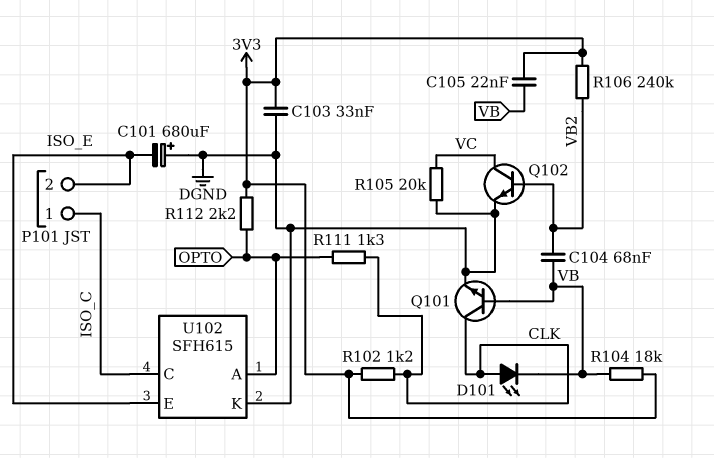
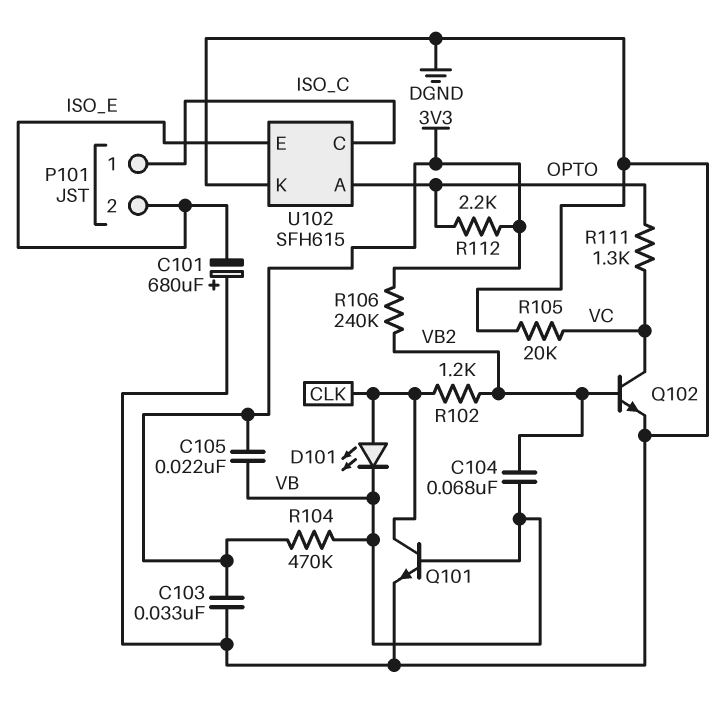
R102: 1.2k (3V3, CLK) -> 1.2k (CLK, VB2)
R104: 18k (3V3, VB) -> 470k (3V3, VB)
R111: 1.3k (CLK, OPTO) -> 1.3k (OPTO, VC)

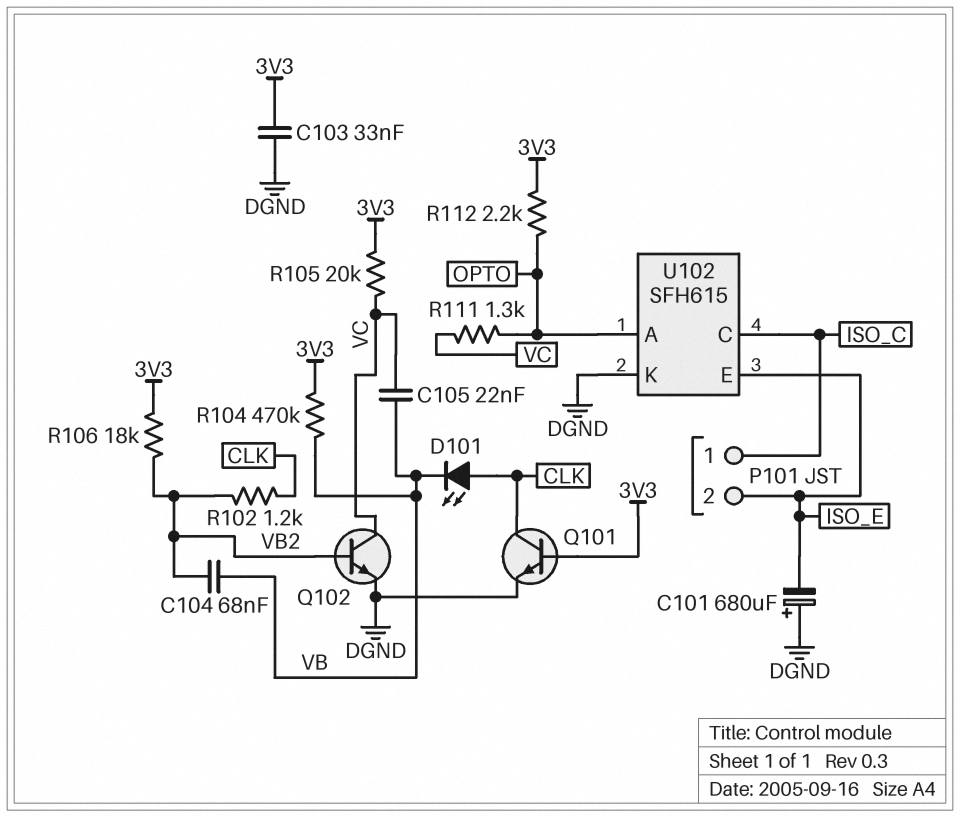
C105: 22nF (3V3, VB) -> 22nF (VB, VC)
Q101: NPN (B VB, C CLK, E DGND) -> NPN (B 3V3, C CLK, E DGND)
R105: 20k (DGND, VC) -> 20k (3V3, VC)
R106: 240k (3V3, VB2) -> 18k (3V3, VB2)

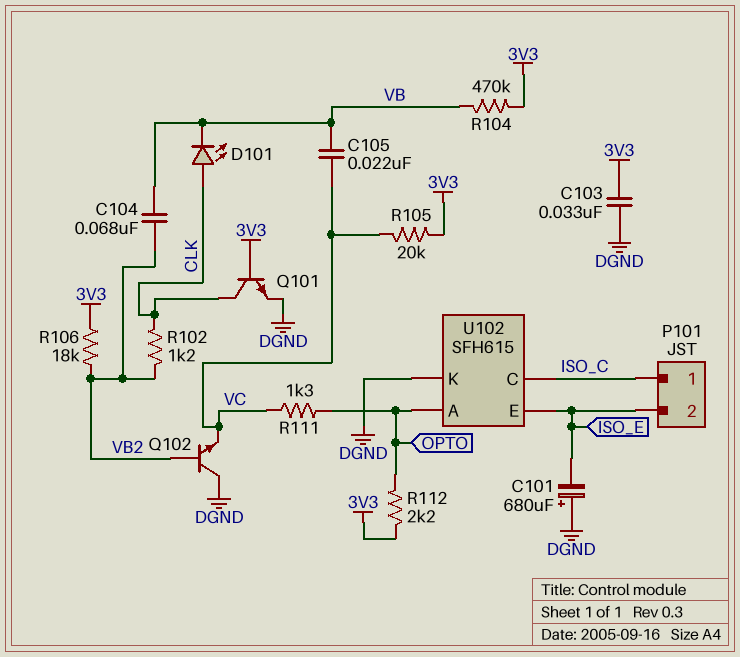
Q102: NPN (B VB2, C VC, E DGND) -> NPN (B VB2, C DGND, E VC)

